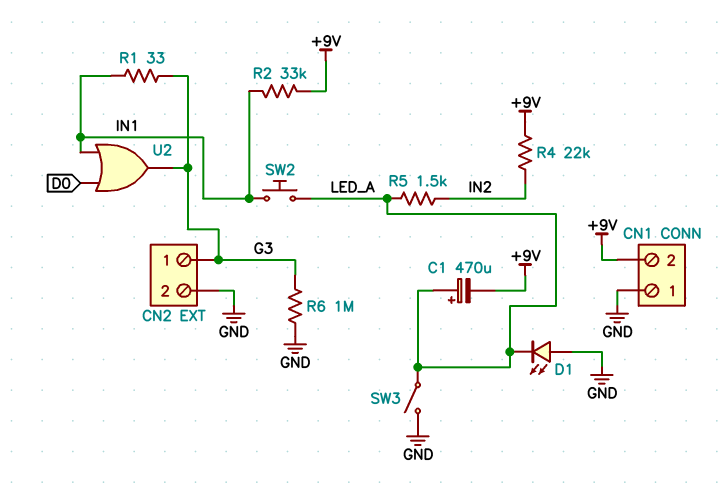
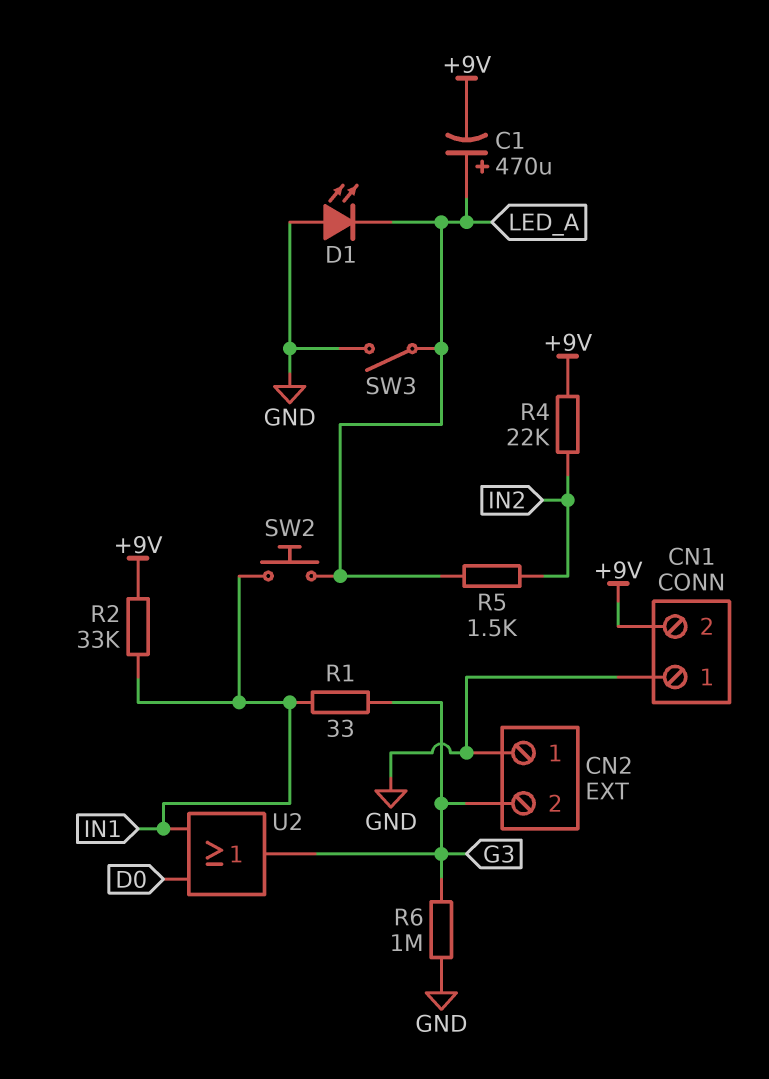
CN2 pin 1: G3 -> GND
CN2 pin 2: GND -> G3

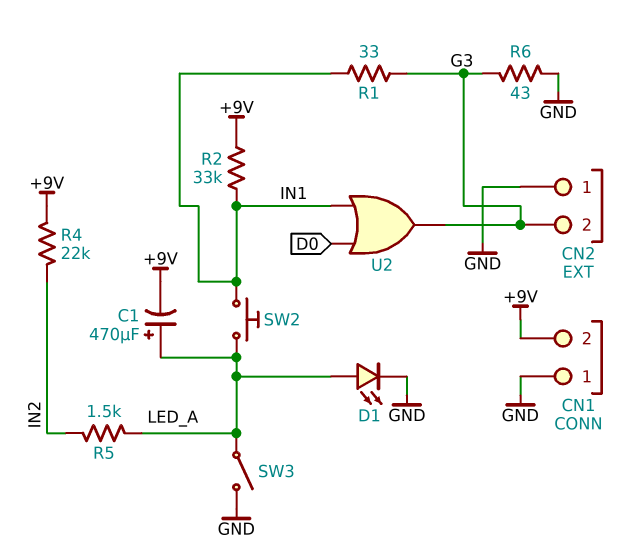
D1: LED (A GND, K LED_A) -> LED (A LED_A, K GND)
R6: 1M (G3, GND) -> 43 (G3, GND)

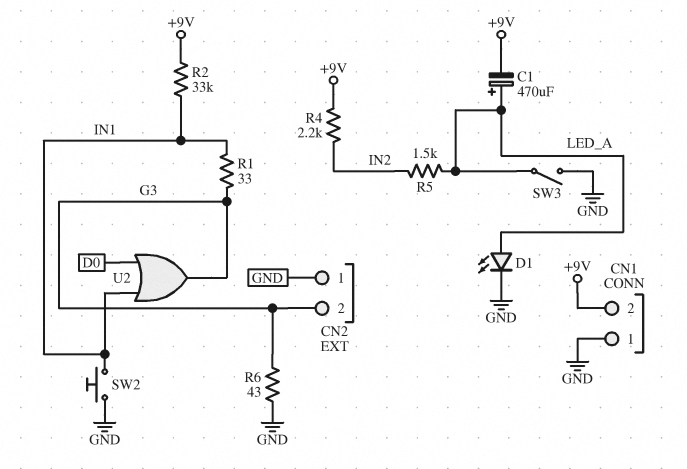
R4: 22k (+9V, IN2) -> 2.2k (+9V, IN2)
SW2: button (IN1, LED_A) -> button (GND, IN1)

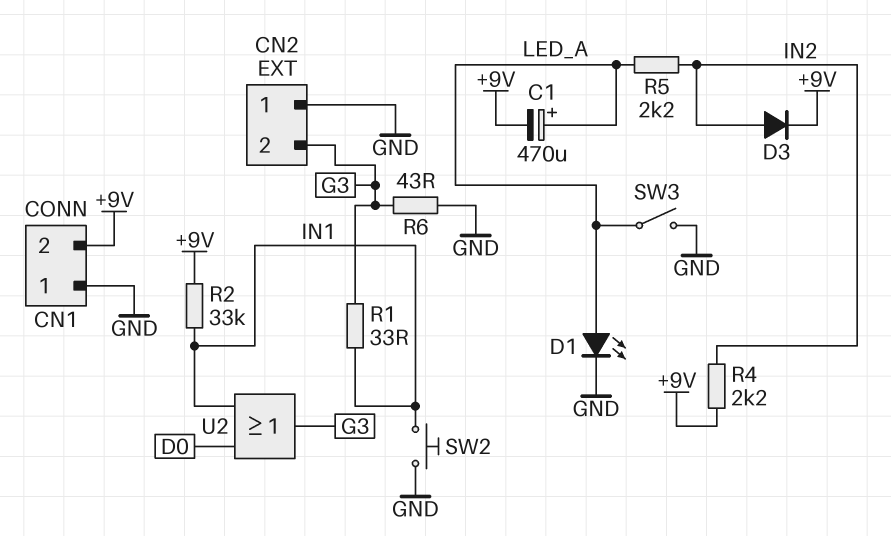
D3: none -> diode (A IN2, K +9V)
R5: 1.5k (IN2, LED_A) -> 2.2k (IN2, LED_A)

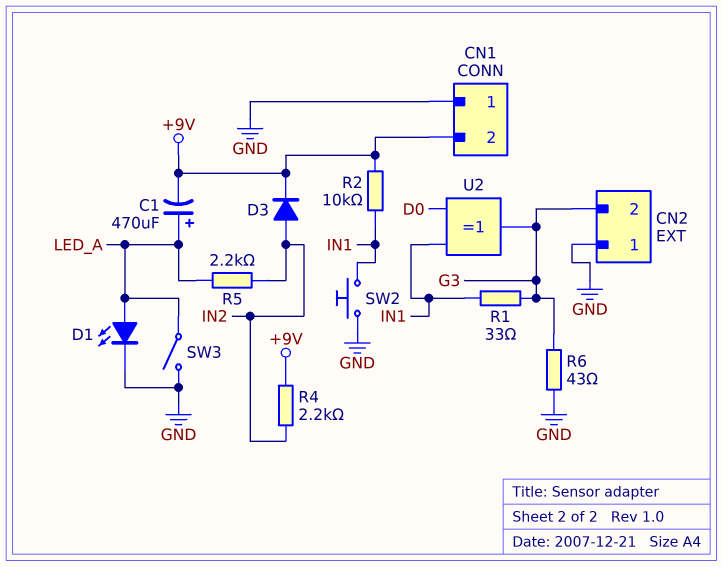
R2: 33k (+9V, IN1) -> 10k (+9V, IN1)
U2: OR (in D0, in IN1, out G3) -> XOR (in D0, in IN1, out G3)

